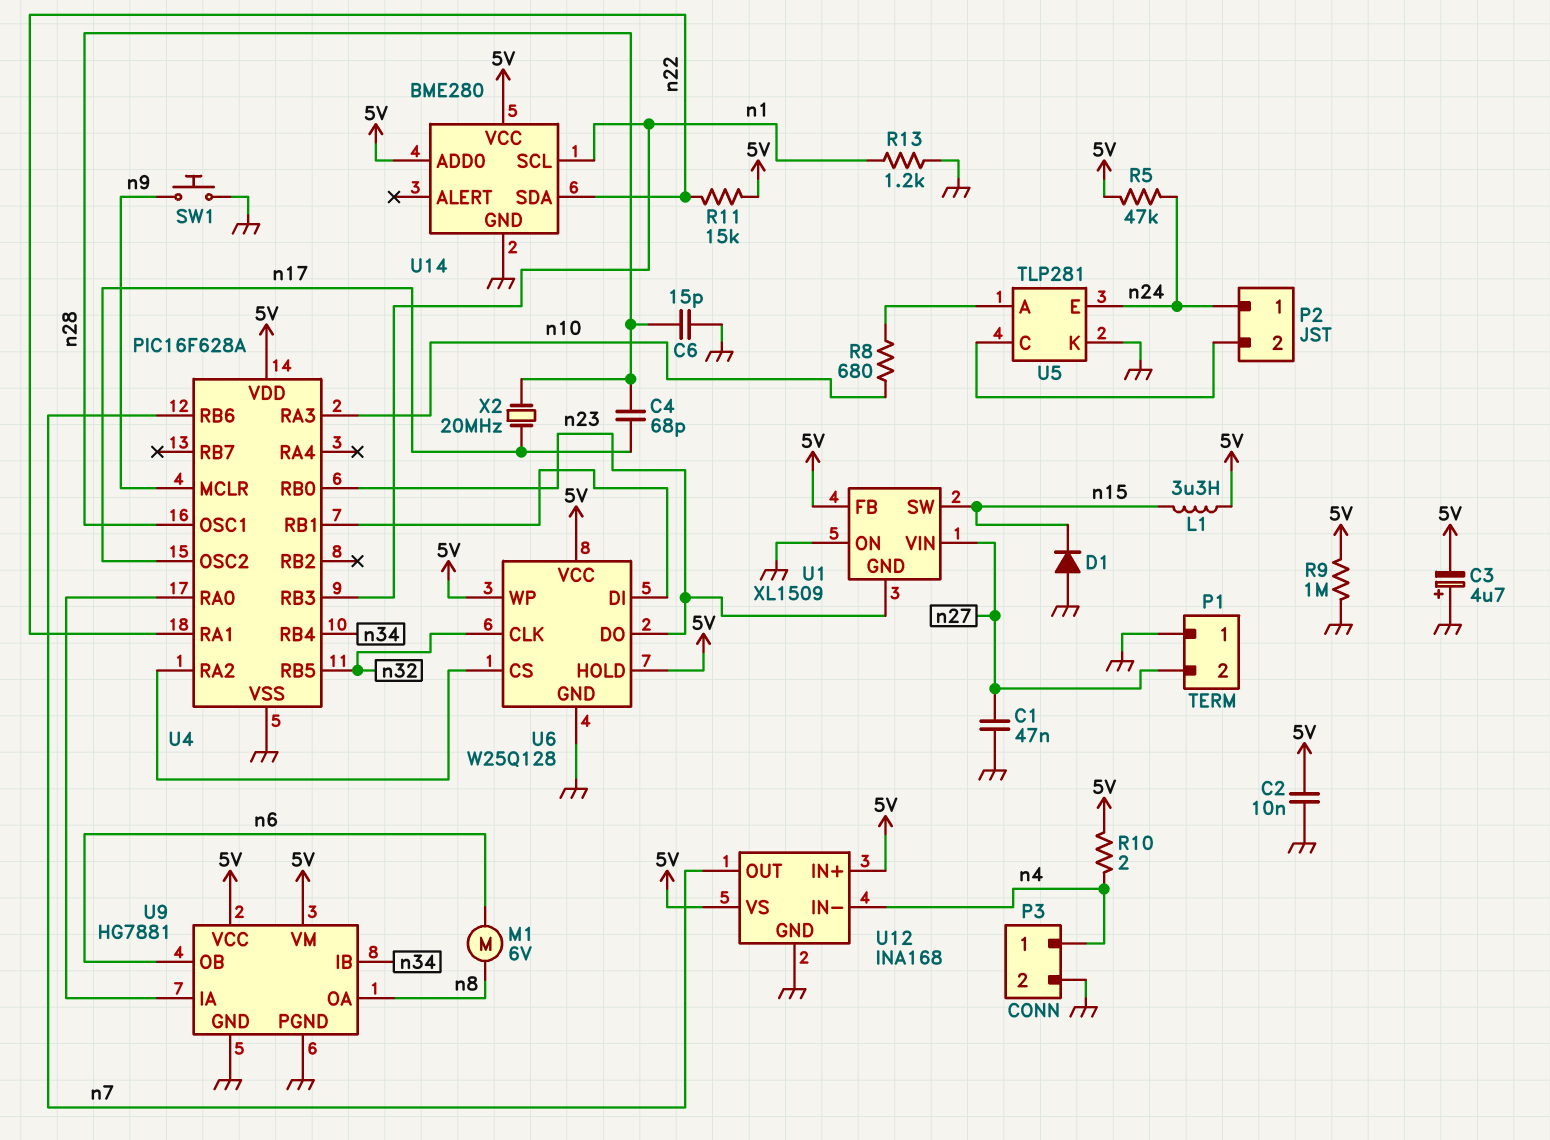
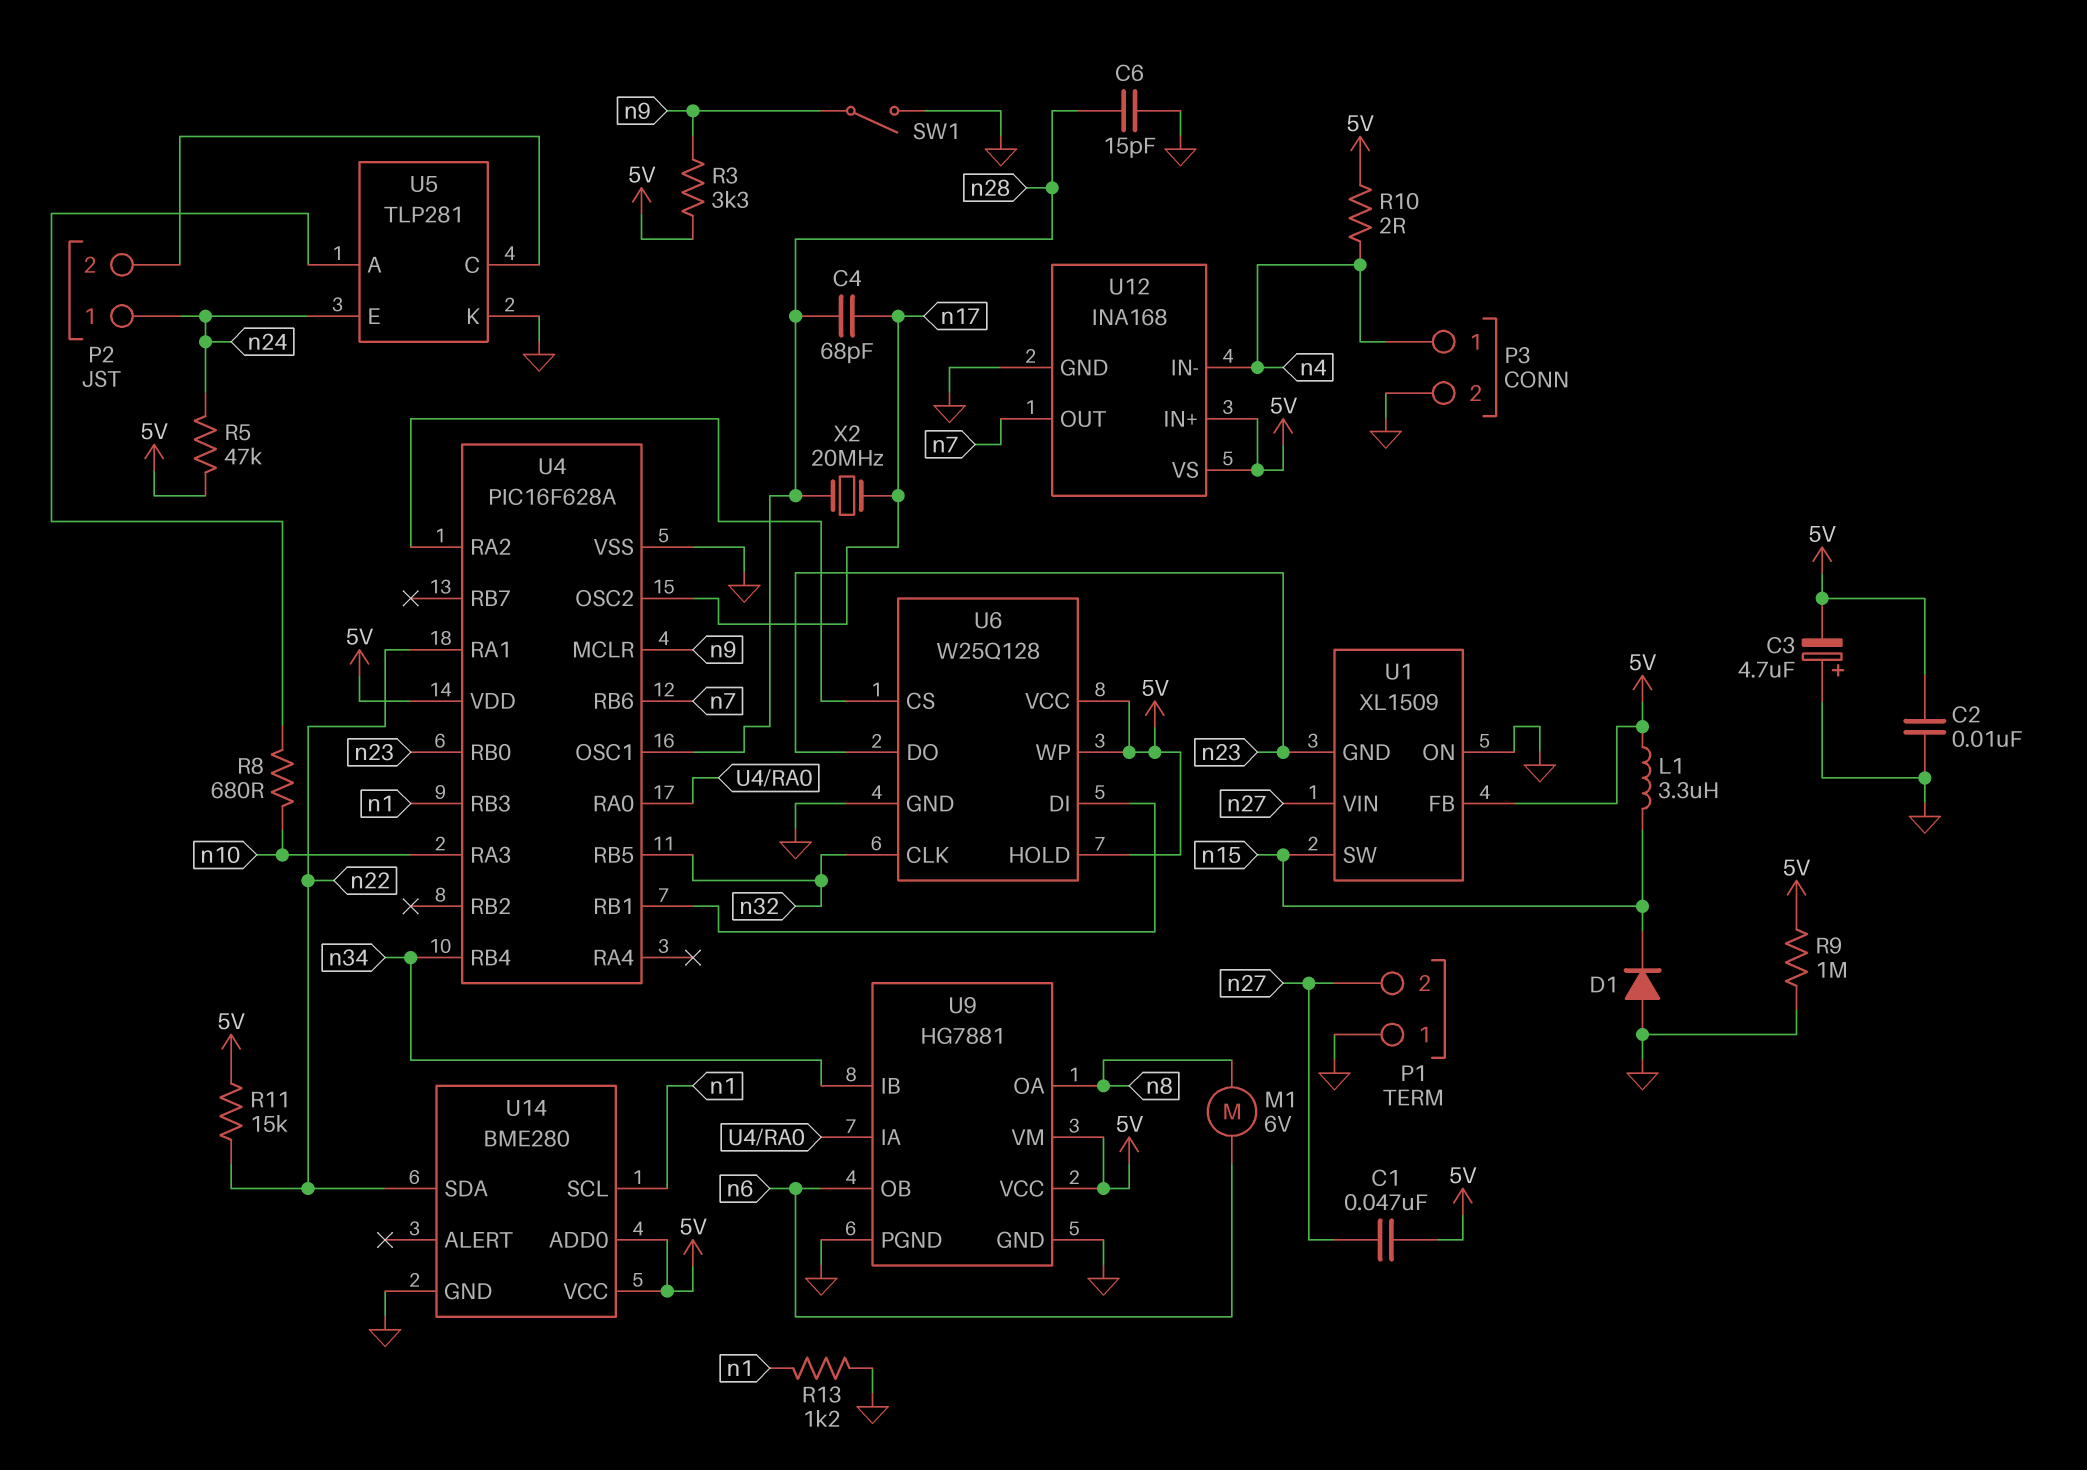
C1: 47nF (GND, n27) -> 47nF (5V, n27)
R3: none -> 3.3k (5V, n9)
SW1: button (GND, n9) -> switch (GND, n9)

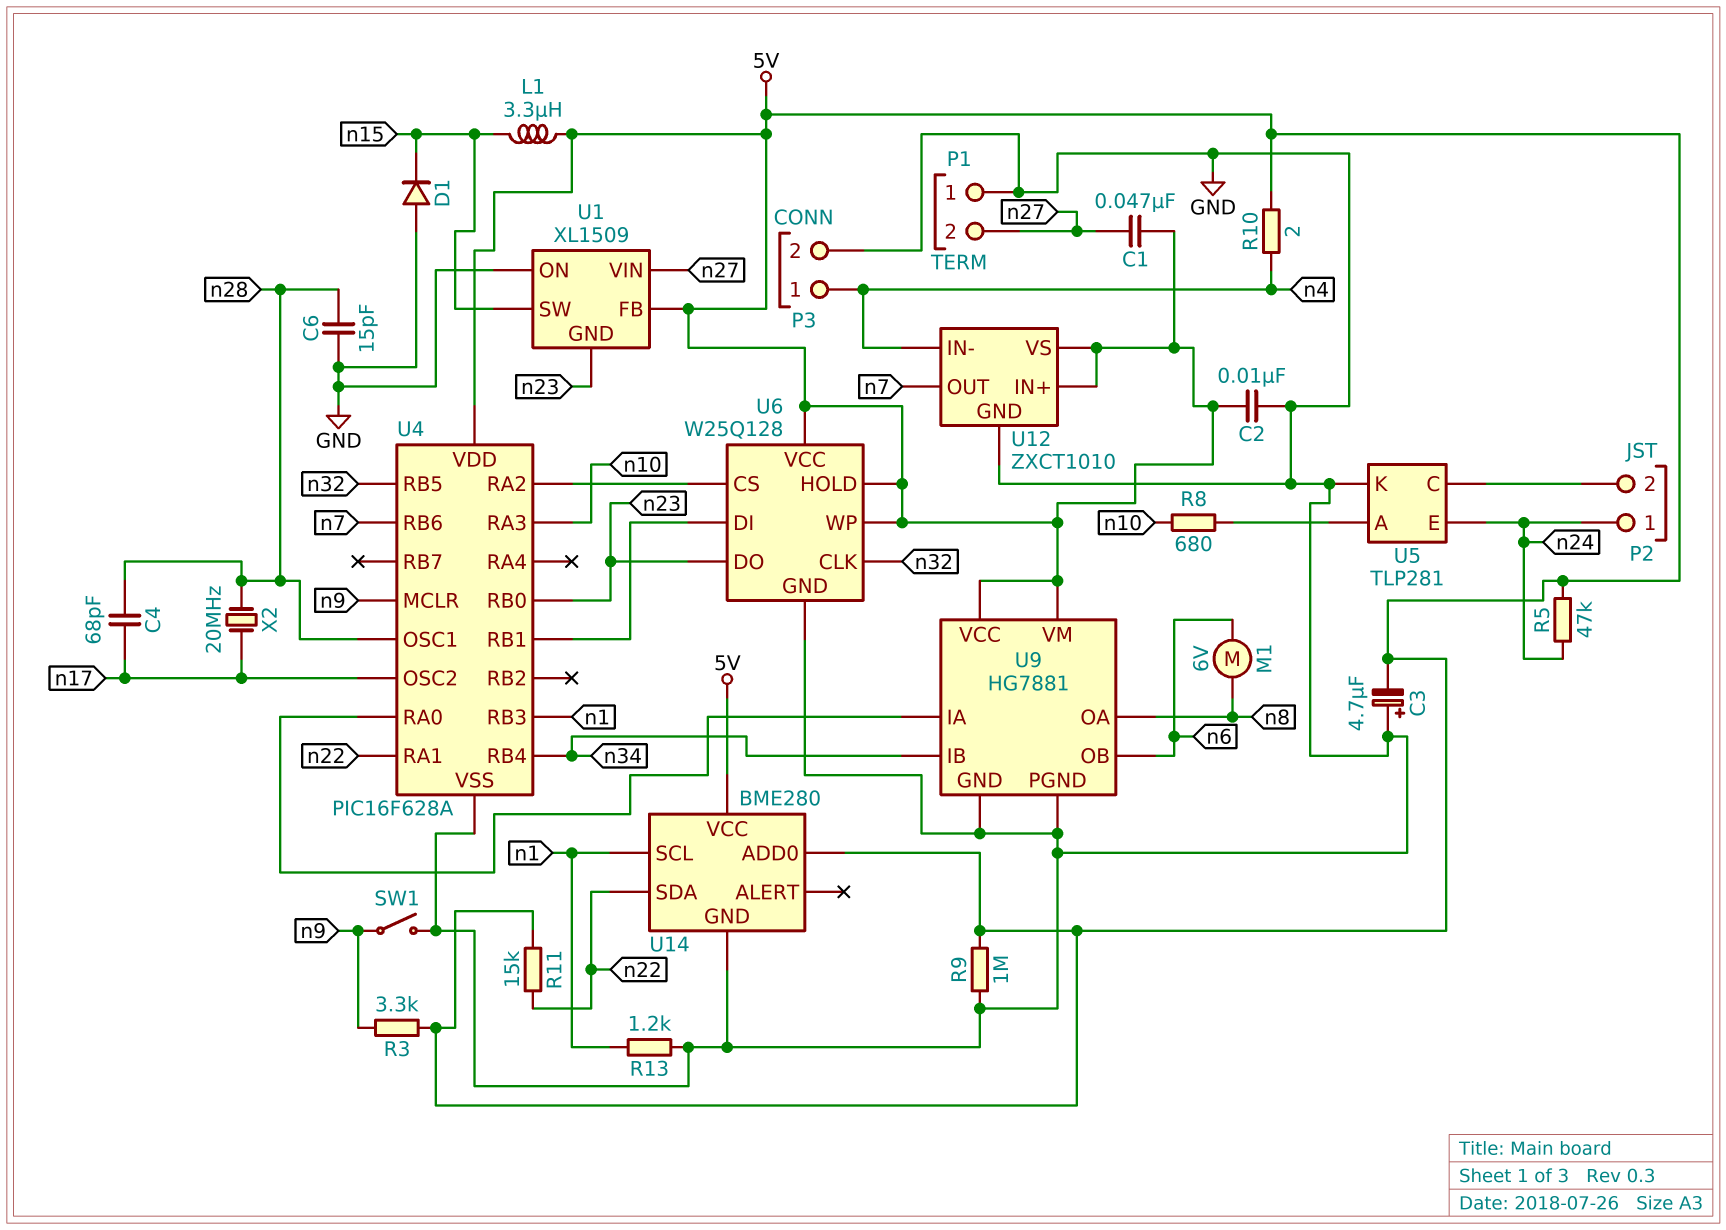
U12: INA168 -> ZXCT1010

